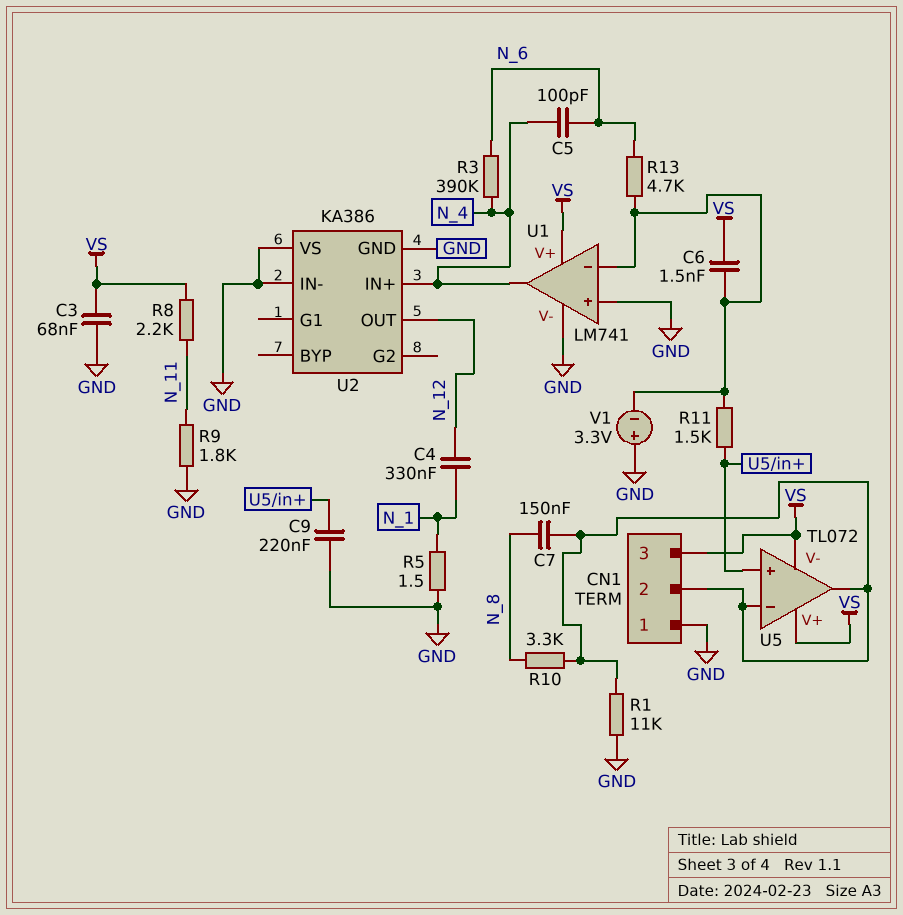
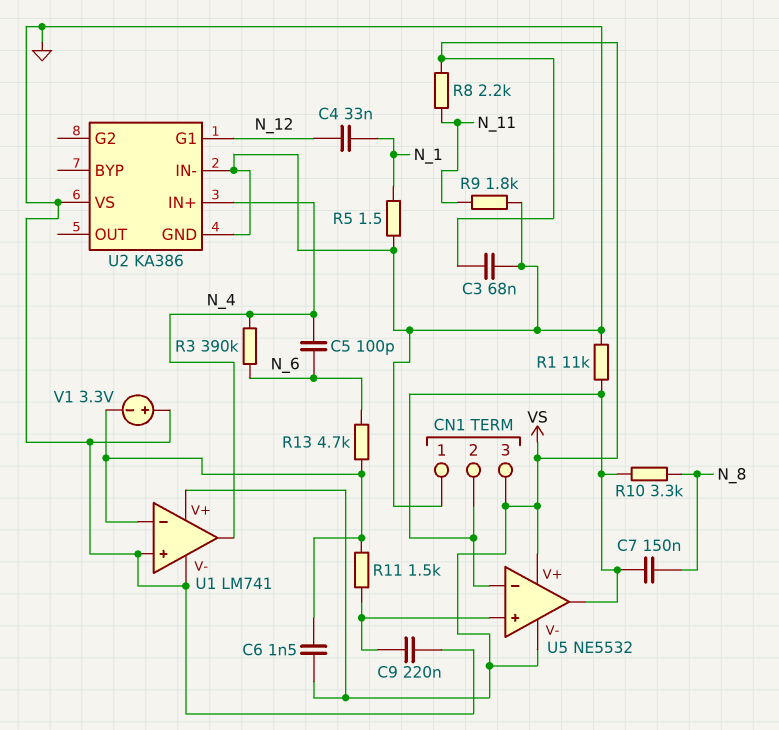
C4: 330nF (N_1, N_12) -> 33nF (N_1, N_12)
U2 pin G1: none -> N_12
U2 pin OUT: N_12 -> none
U5: TL072 -> NE5532

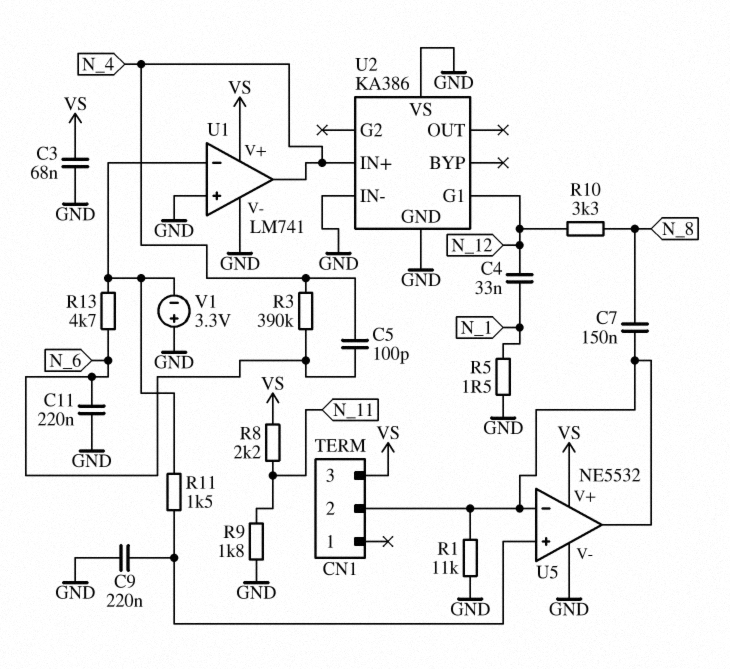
C6: 1.5nF (U1/in-, VS) -> none
C11: none -> 220nF (GND, N_6)
CN1 pin 1: GND -> none
R10: 3.3k (CN1/2, N_8) -> 3.3k (N_8, N_12)
U5 pin V-: VS -> GND

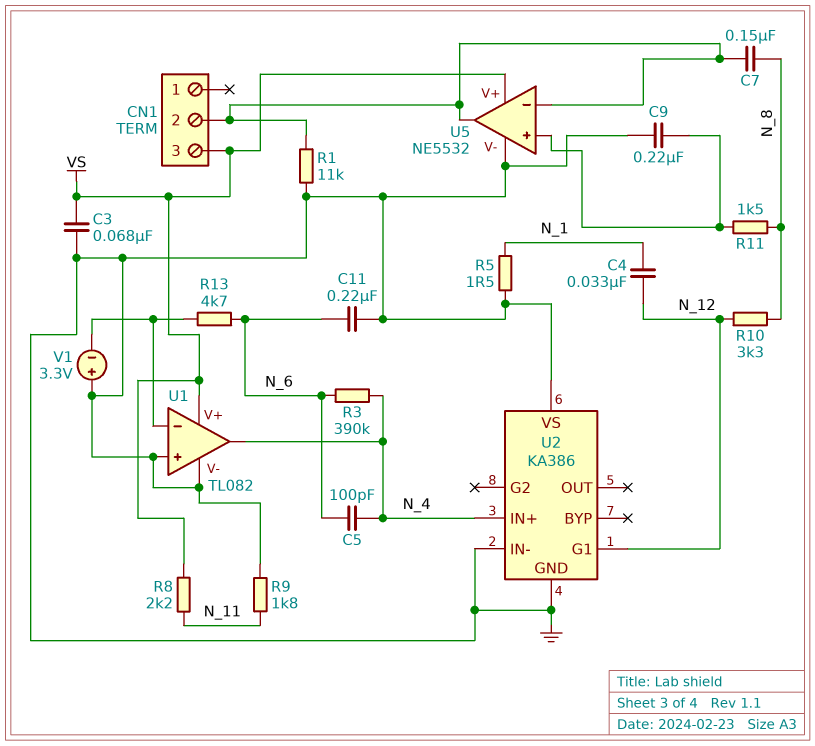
R11: 1.5k (U1/in-, U5/in+) -> 1.5k (N_8, U5/in+)
U1: LM741 -> TL082

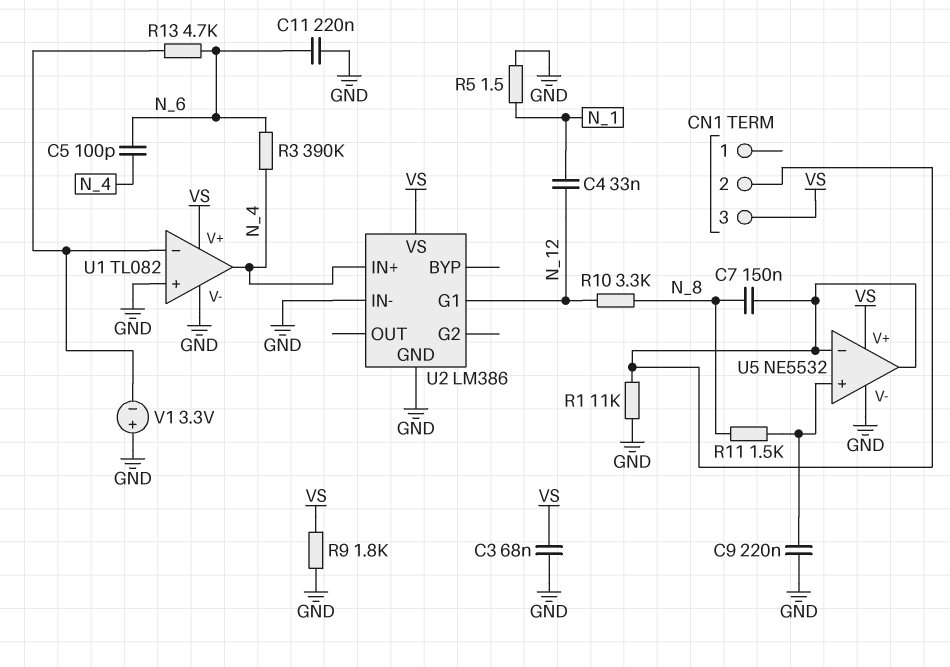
R8: 2.2k (N_11, VS) -> none
R9: 1.8k (GND, N_11) -> 1.8k (GND, VS)
U2: KA386 -> LM386
U2 pin VS: GND -> VS

